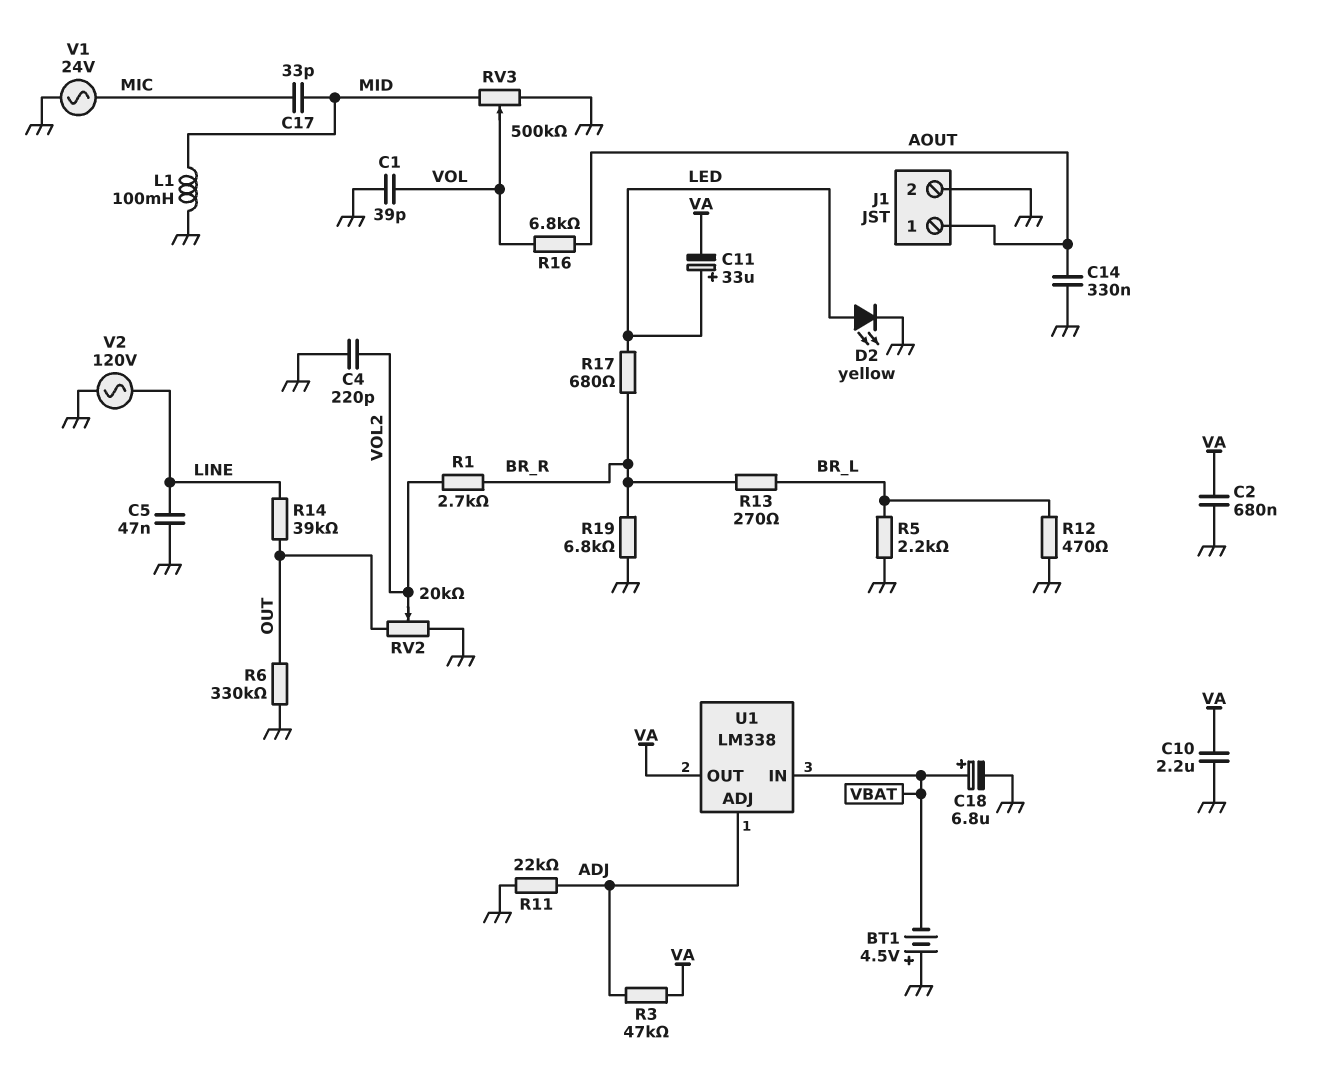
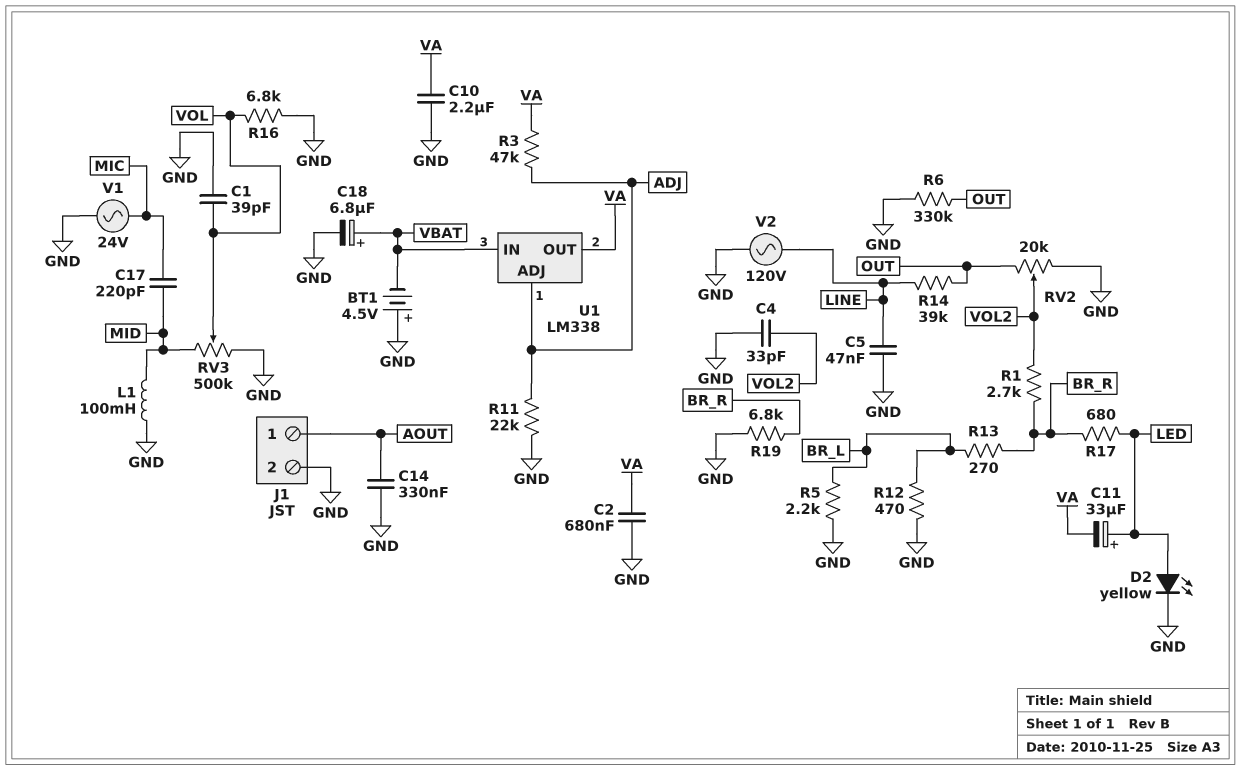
C4: 220pF (GND, VOL2) -> 33pF (GND, VOL2)
C17: 33pF (MIC, MID) -> 220pF (MIC, MID)
R16: 6.8k (AOUT, VOL) -> 6.8k (GND, VOL)

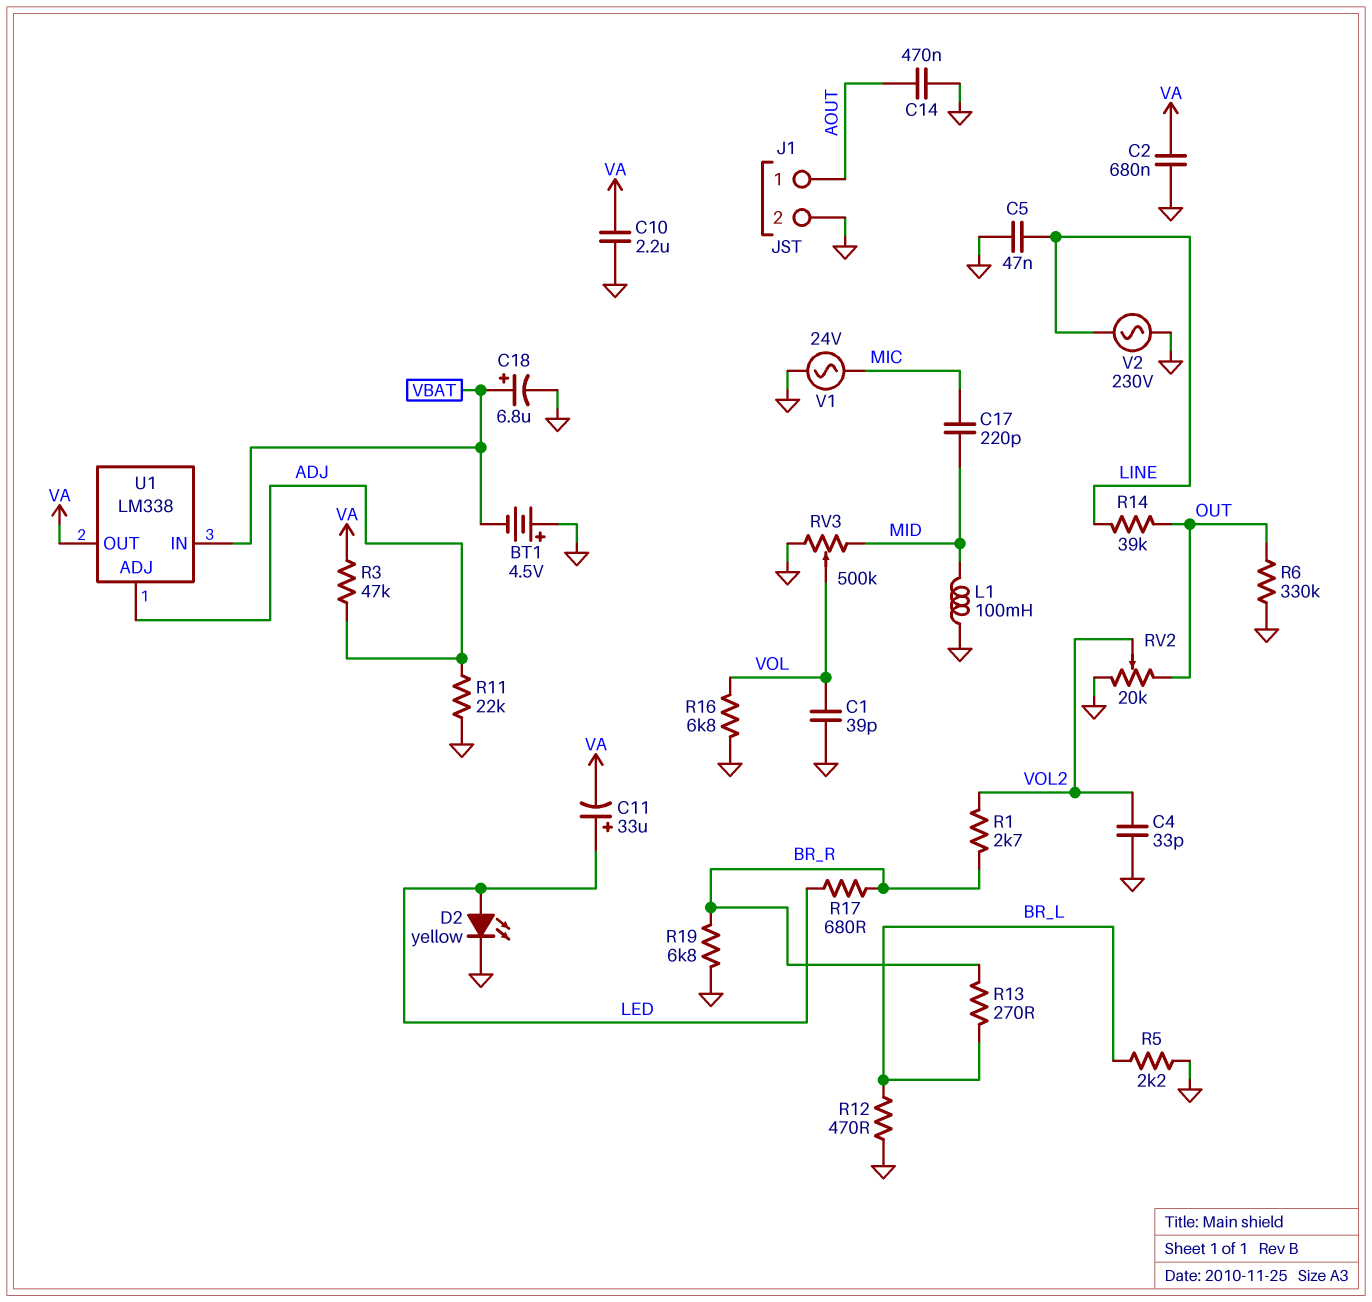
C14: 330nF (AOUT, GND) -> 470nF (AOUT, GND)
V2: AC 120V (GND, LINE) -> AC 230V (GND, LINE)

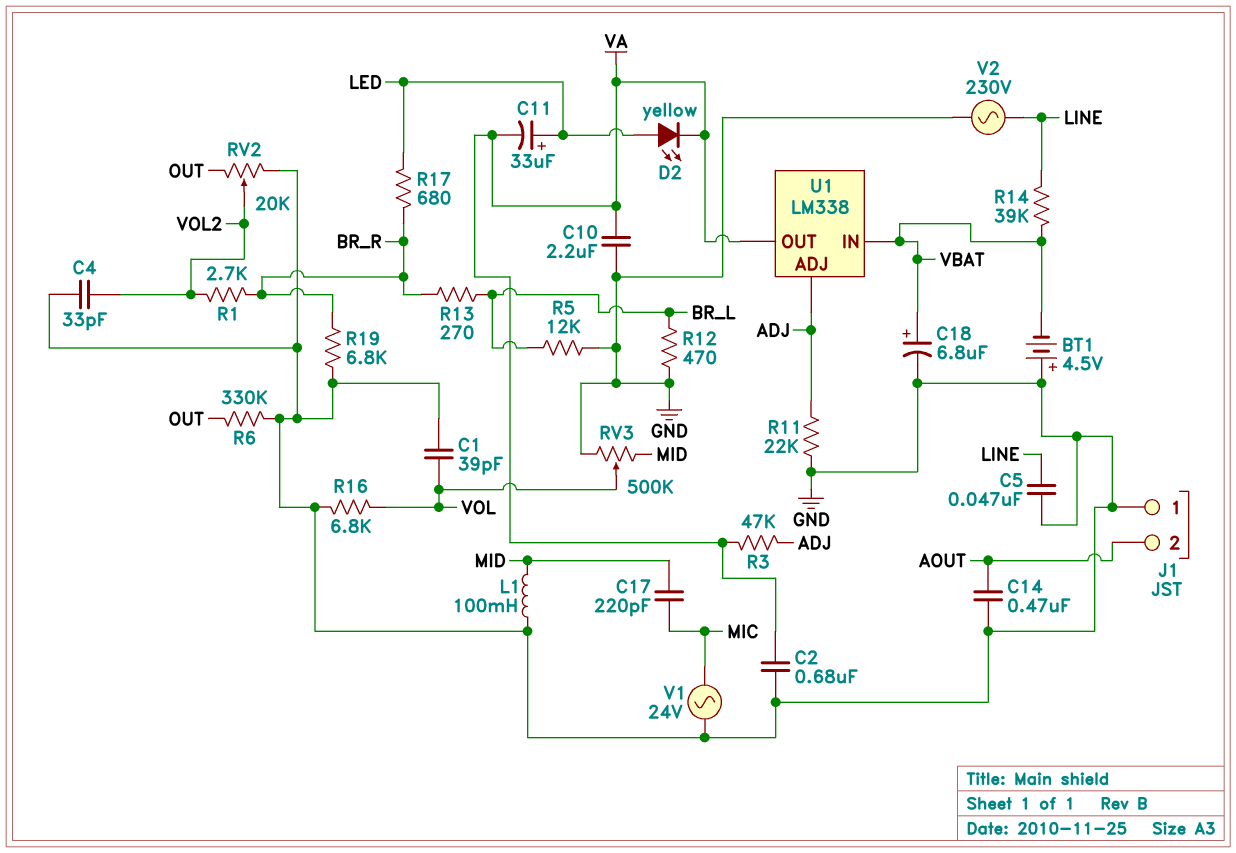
D2: LED yellow (A LED, K GND) -> LED yellow (A LED, K VA)
J1 pin 1: AOUT -> GND
J1 pin 2: GND -> AOUT
R5: 2.2k (BR_L, GND) -> 12k (BR_L, GND)
R14: 39k (LINE, OUT) -> 39k (LINE, VBAT)

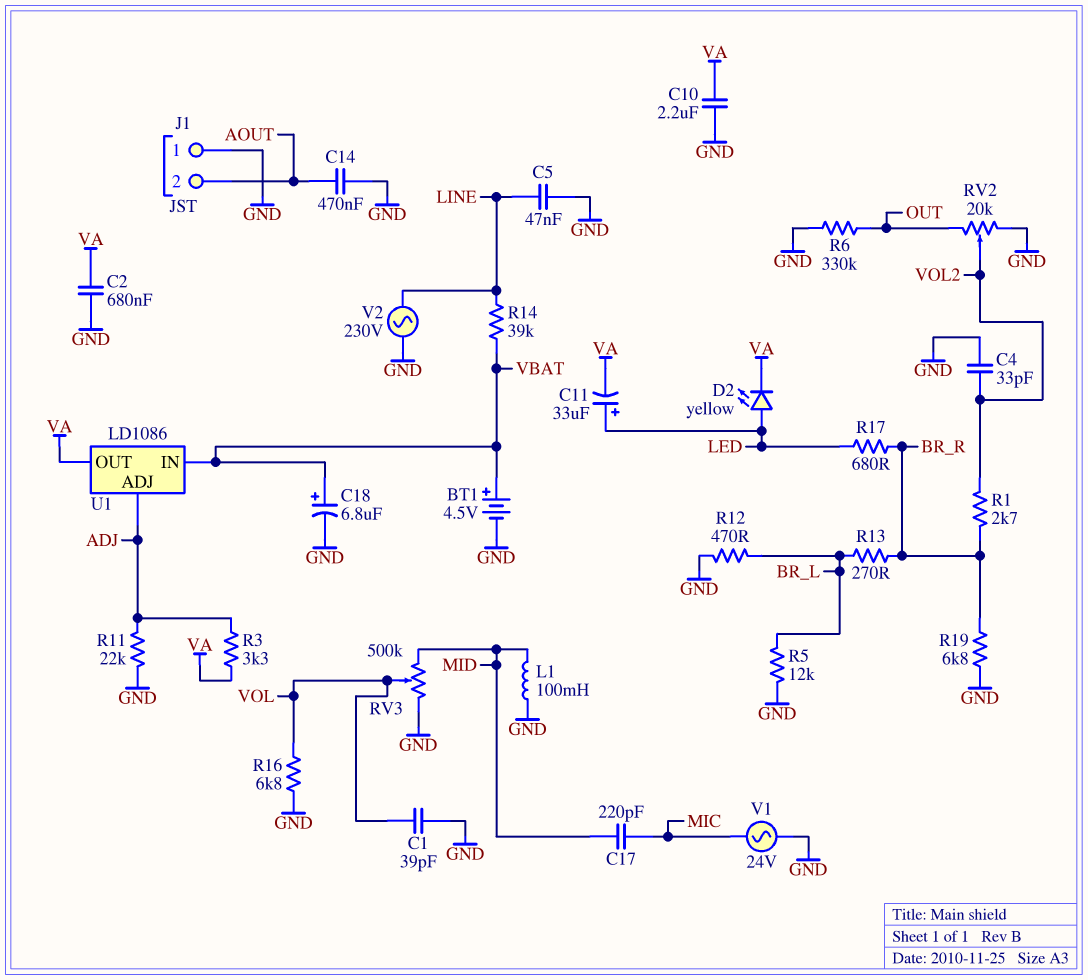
BT1: 4.5V (plus GND, minus VBAT) -> 4.5V (plus VBAT, minus GND)
R3: 47k (ADJ, VA) -> 3.3k (ADJ, VA)
U1: LM338 -> LD1086

